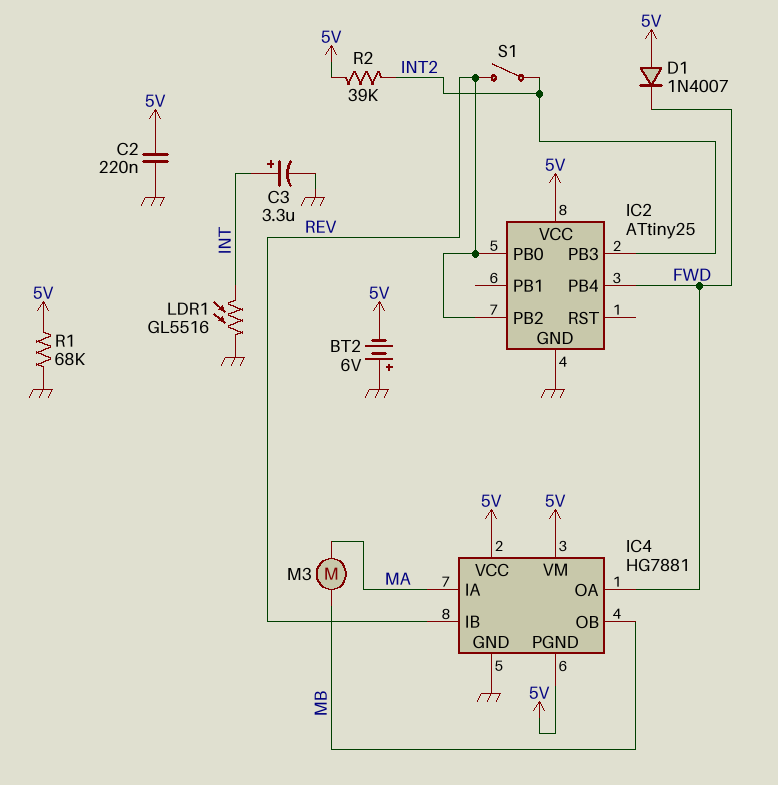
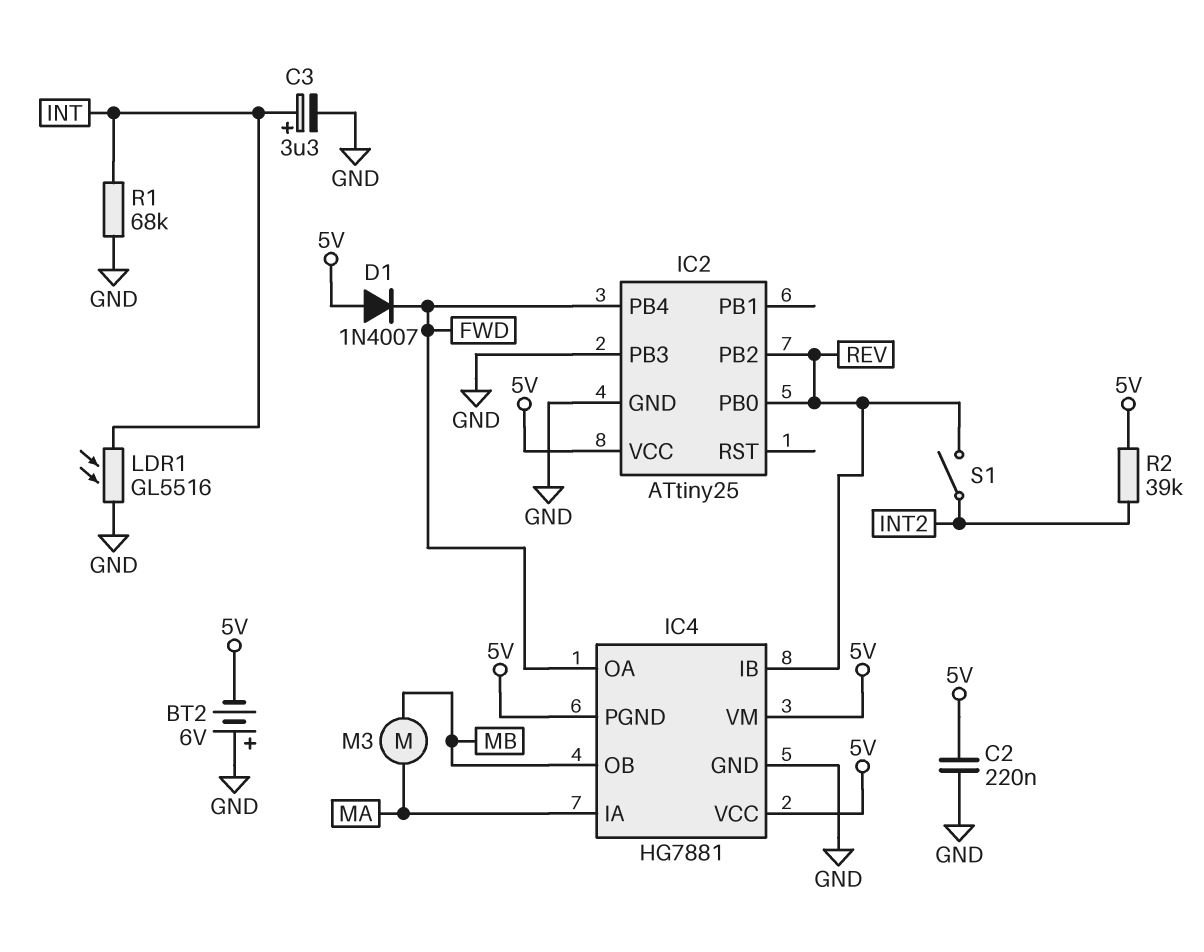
IC2 pin PB3: INT2 -> GND
R1: 68k (5V, GND) -> 68k (GND, INT)

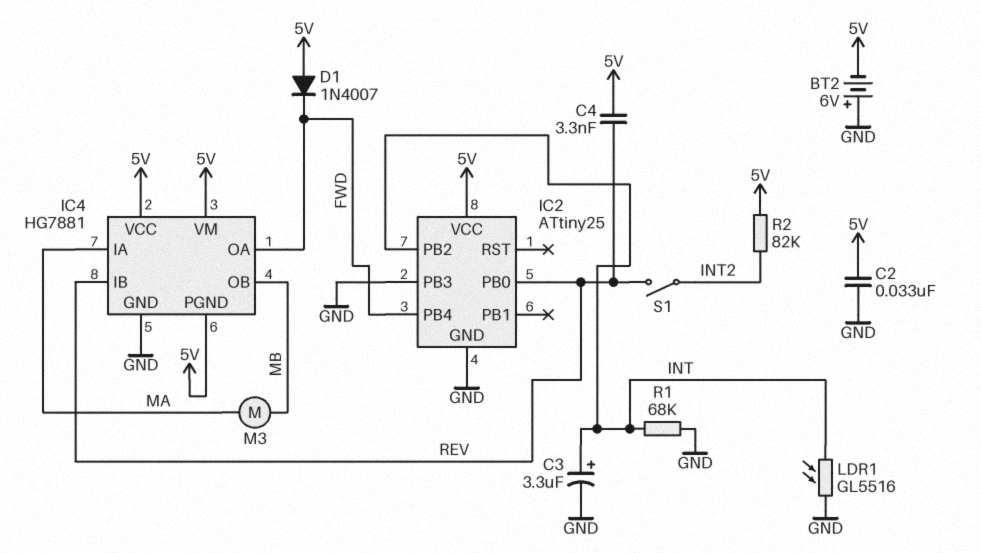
C2: 220nF (5V, GND) -> 33nF (5V, GND)
C4: none -> 3.3nF (5V, REV)
IC2 pin PB2: REV -> INT
R2: 39k (5V, INT2) -> 82k (5V, INT2)

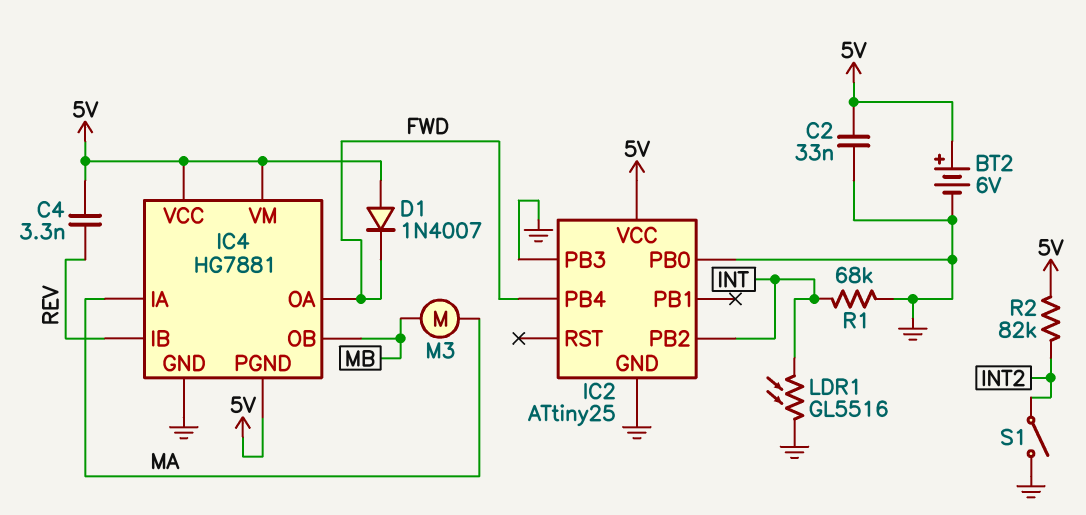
BT2: 6V (plus GND, minus 5V) -> 6V (plus 5V, minus GND)
C3: 3.3uF (plus INT, minus GND) -> none
IC2 pin PB0: REV -> GND
S1: switch (INT2, REV) -> switch (GND, INT2)

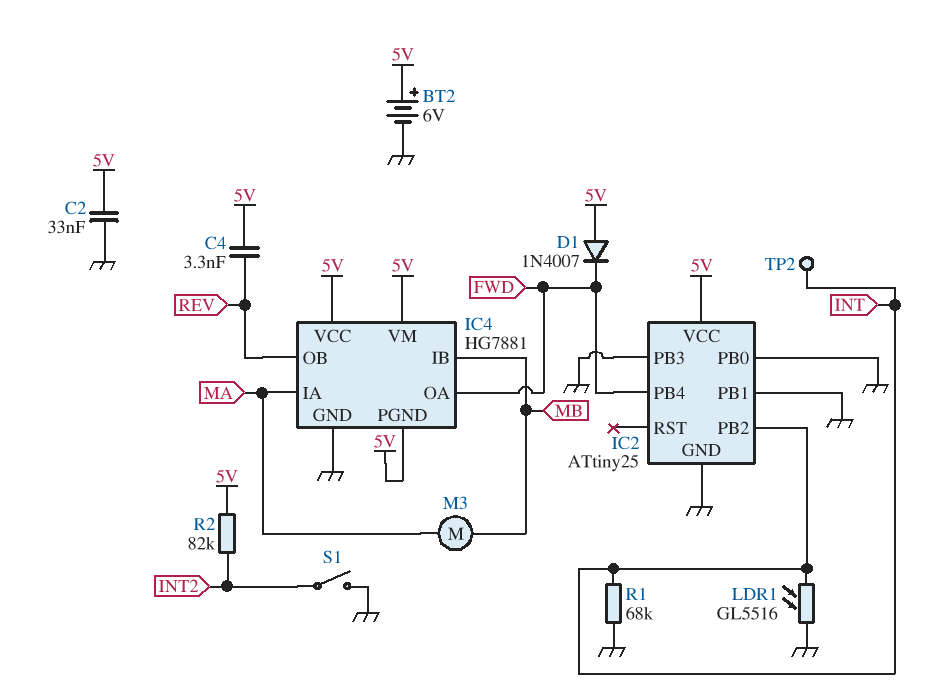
IC2 pin PB1: none -> GND
IC4 pin IB: REV -> MB
IC4 pin OB: MB -> REV
TP2: none -> test point (INT)

